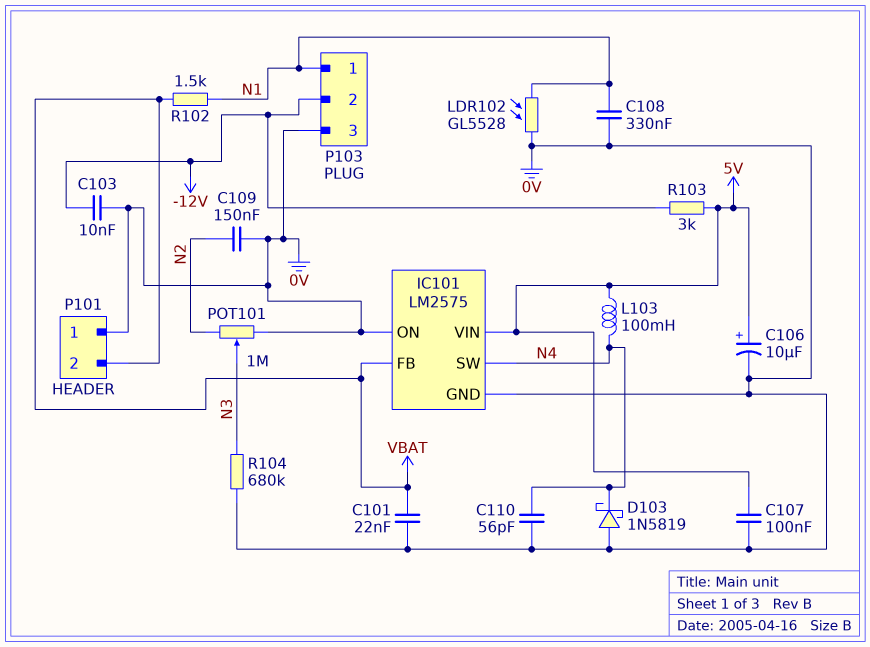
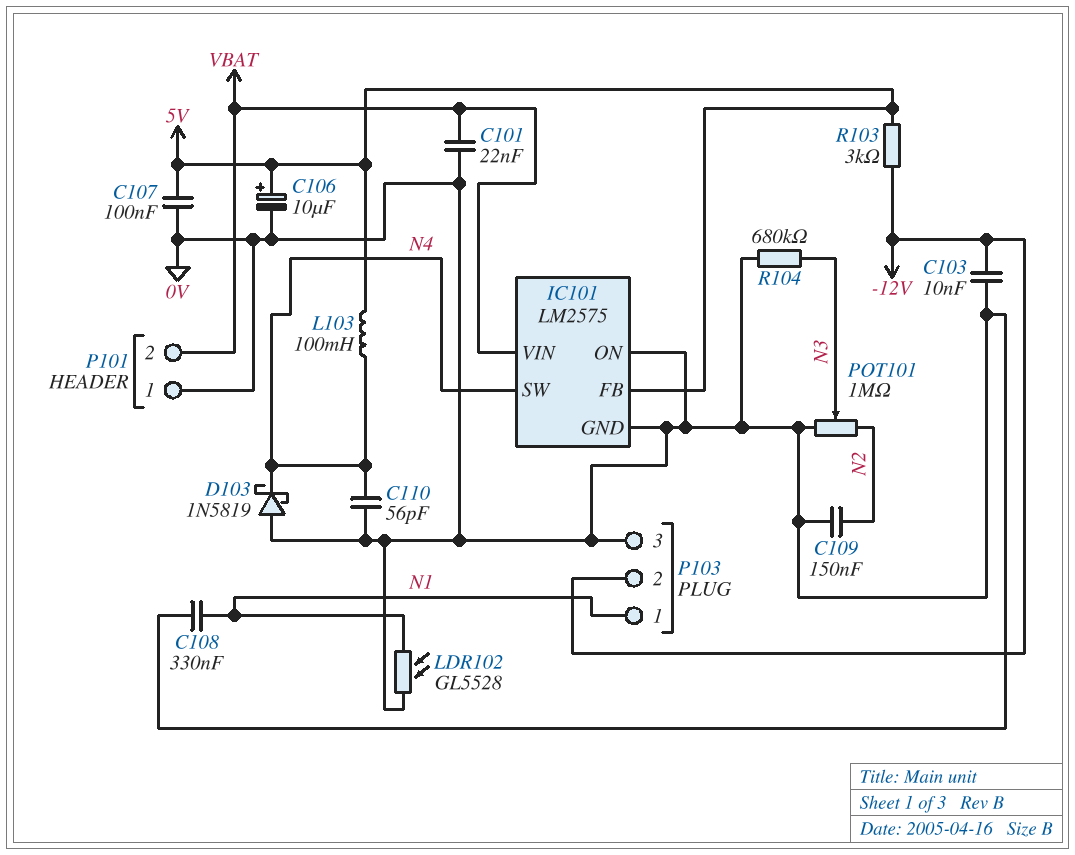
IC101 pin FB: VBAT -> 5V
IC101 pin VIN: 5V -> VBAT
R102: 1.5k (N1, VBAT) -> none

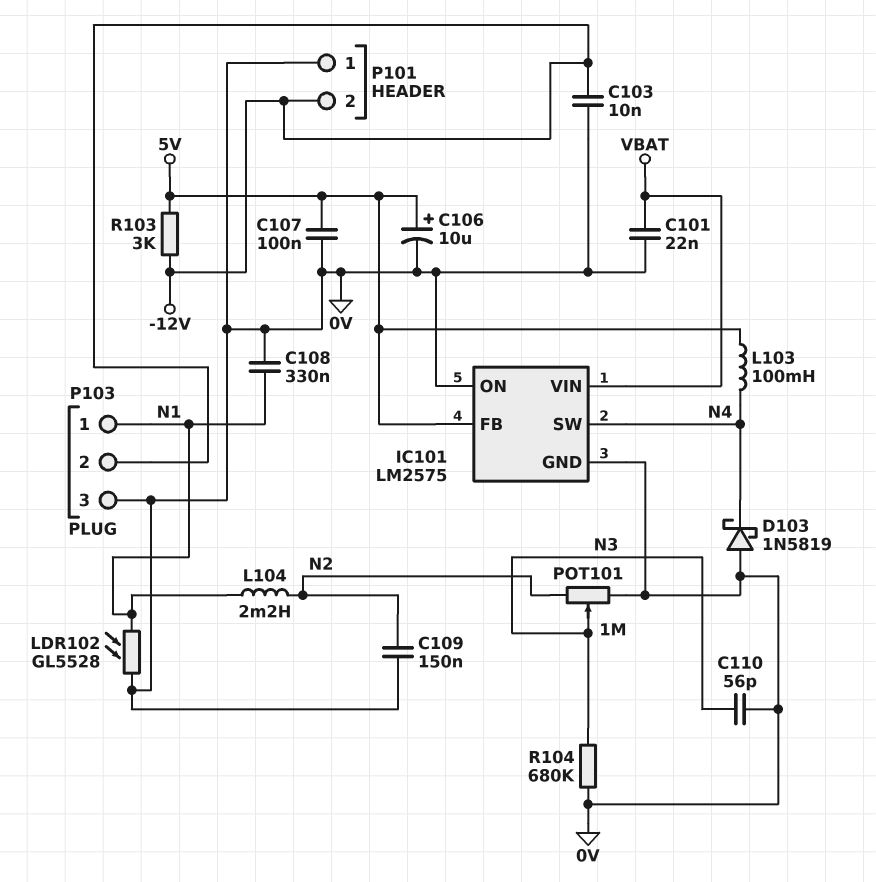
C110: 56pF (0V, N4) -> 56pF (0V, N3)
L104: none -> 2.2mH (N1, N2)
P101 pin 2: VBAT -> -12V

